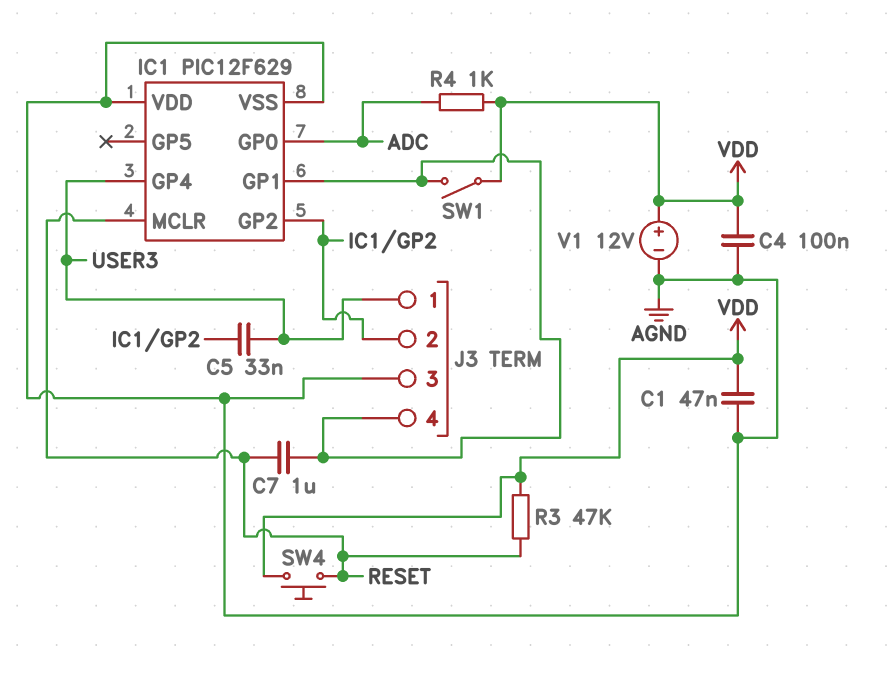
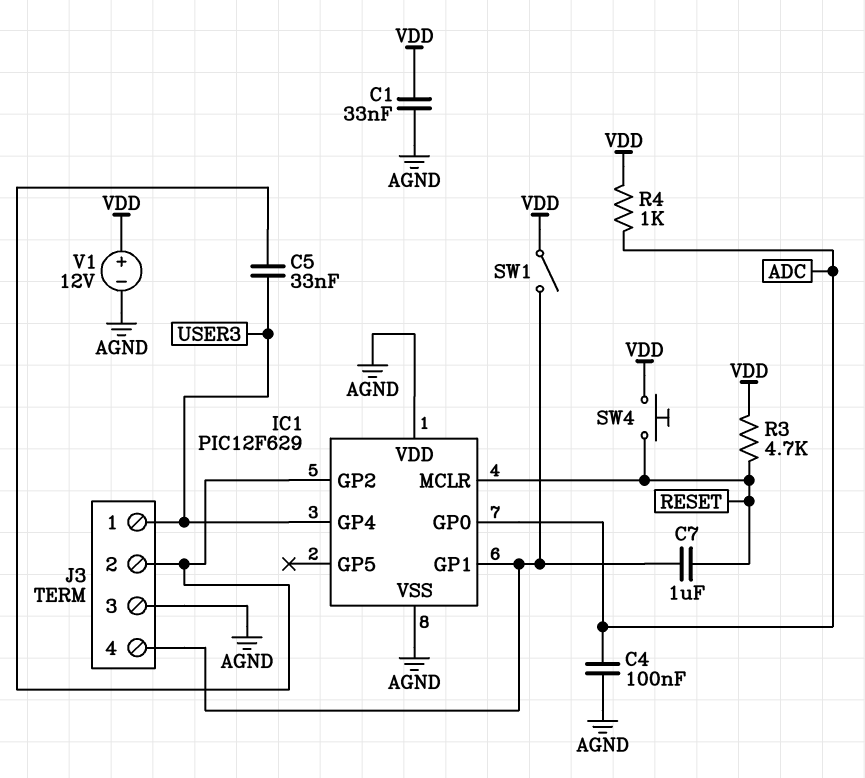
C1: 47nF (AGND, VDD) -> 33nF (AGND, VDD)
C4: 100nF (AGND, VDD) -> 100nF (ADC, AGND)
R3: 47k (RESET, VDD) -> 4.7k (RESET, VDD)

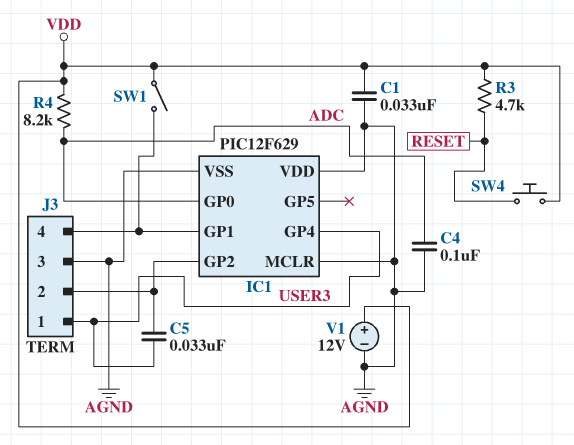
C7: 1uF (IC1/GP1, RESET) -> none
IC1 pin MCLR: RESET -> AGND
R4: 1k (ADC, VDD) -> 8.2k (ADC, VDD)

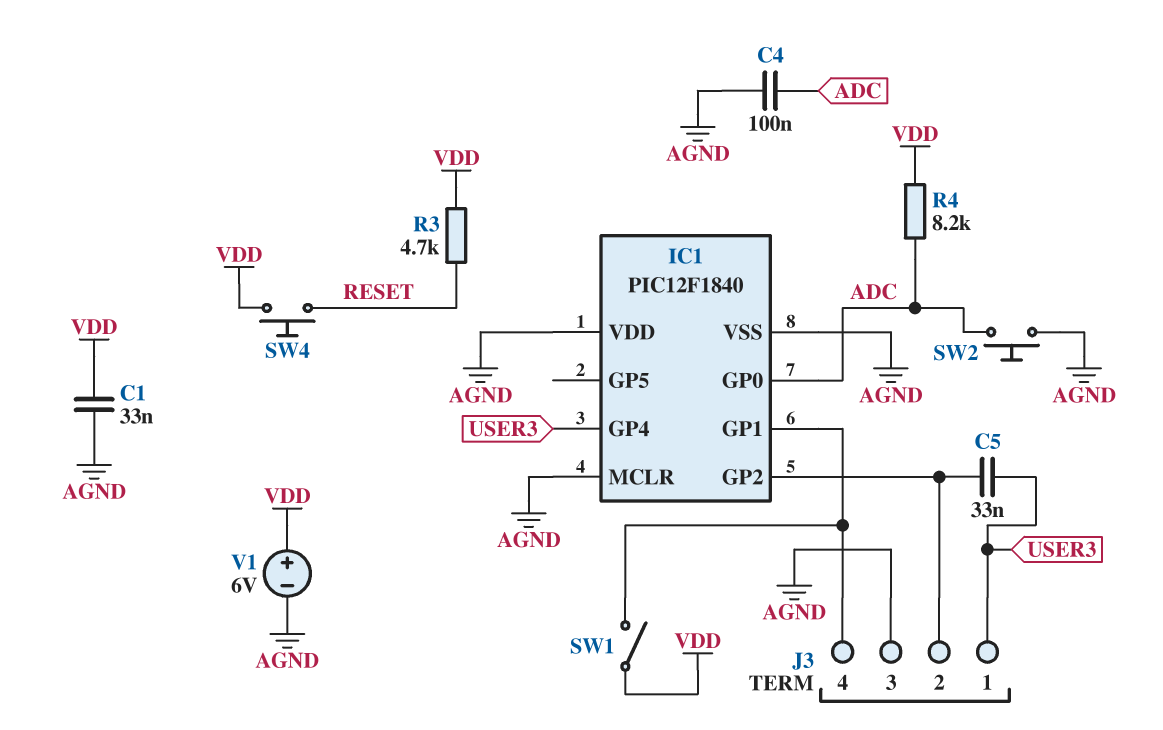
IC1: PIC12F629 -> PIC12F1840
SW2: none -> button (ADC, AGND)
V1: 12V (plus VDD, minus AGND) -> 6V (plus VDD, minus AGND)

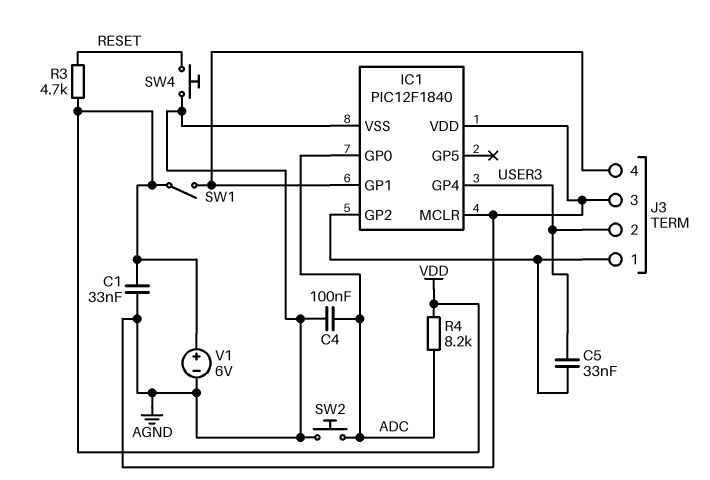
J3 pin 1: USER3 -> IC1/GP2
J3 pin 2: IC1/GP2 -> USER3
SW4: button (RESET, VDD) -> button (AGND, RESET)

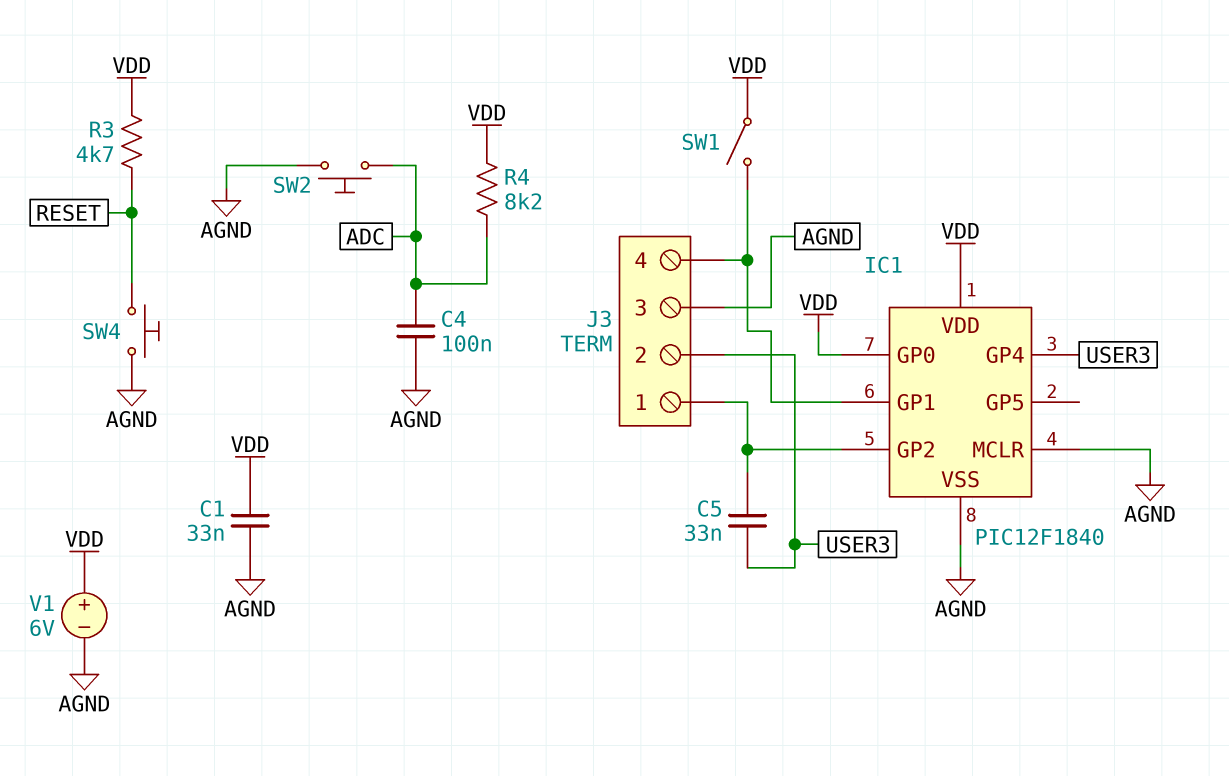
IC1 pin GP0: ADC -> VDD
IC1 pin VDD: AGND -> VDD

